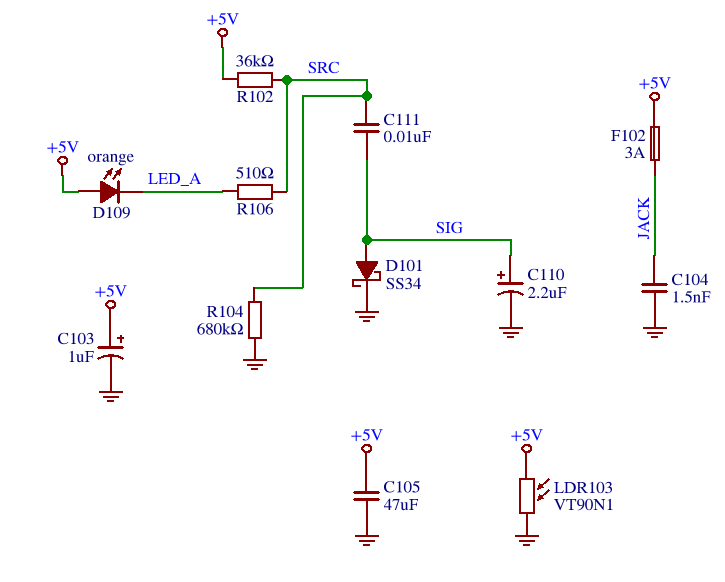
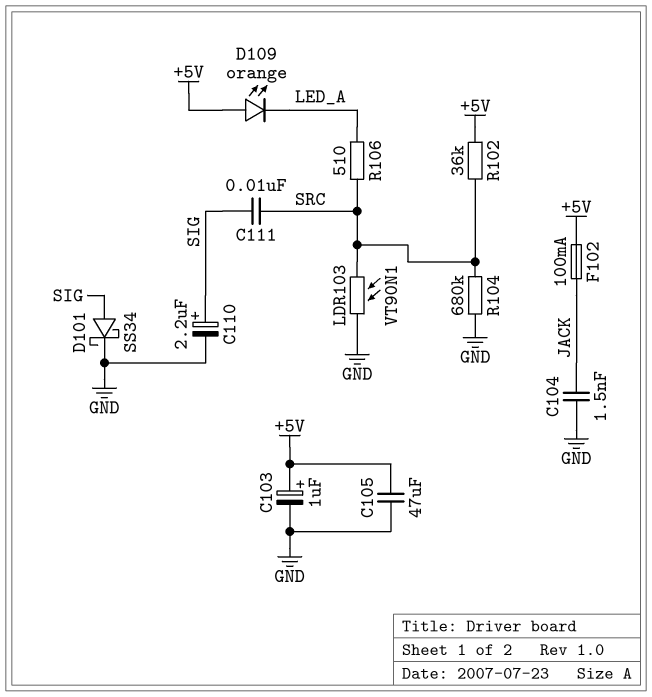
F102: 3A (+5V, JACK) -> 100mA (+5V, JACK)
LDR103: VT90N1 (+5V, GND) -> VT90N1 (GND, SRC)

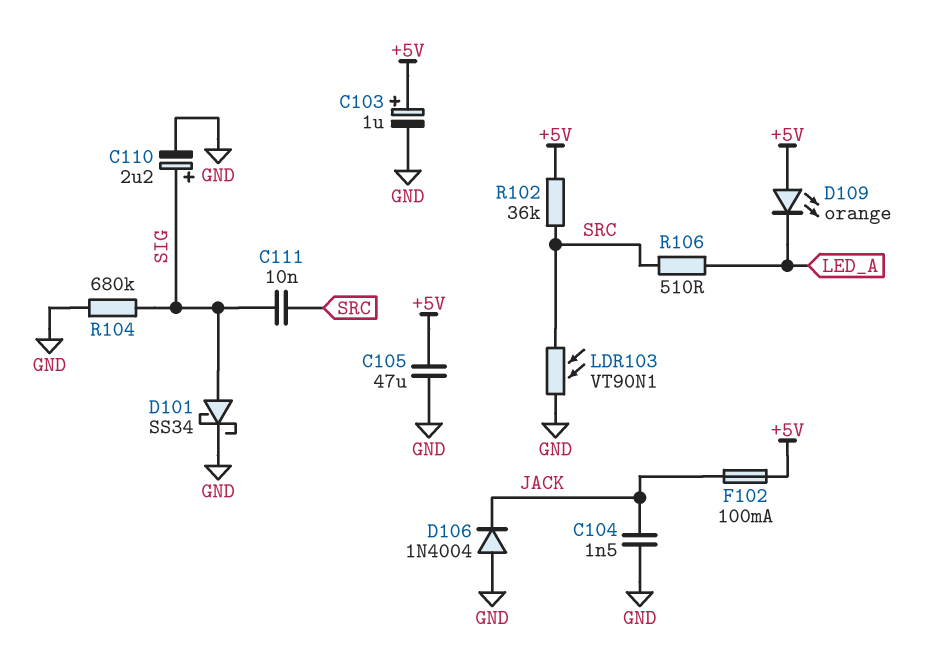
D106: none -> diode 1N4004 (A GND, K JACK)
R104: 680k (GND, SRC) -> 680k (GND, SIG)

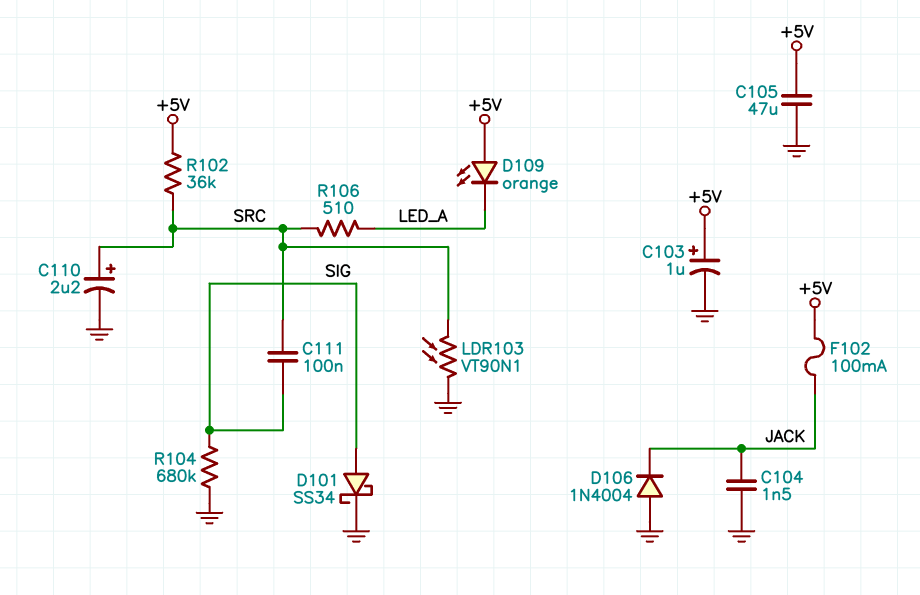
C110: 2.2uF (plus SIG, minus GND) -> 2.2uF (plus SRC, minus GND)
C111: 10nF (SIG, SRC) -> 100nF (SIG, SRC)

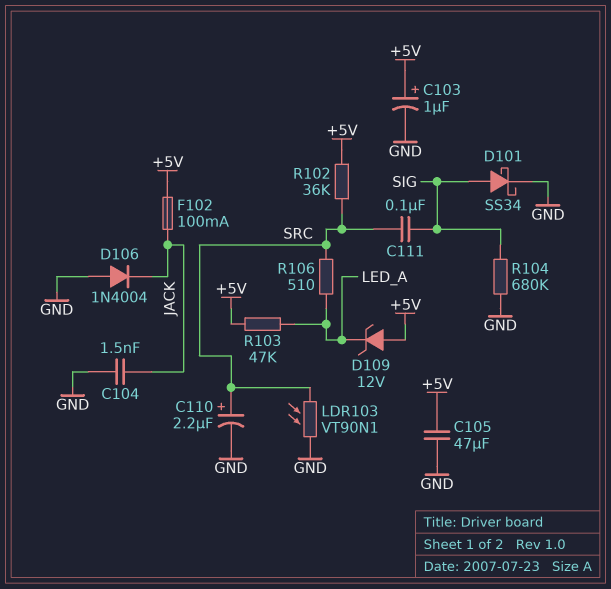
D109: LED orange (A +5V, K LED_A) -> zener 12V (A +5V, K LED_A)
R103: none -> 47k (+5V, LED_A)

